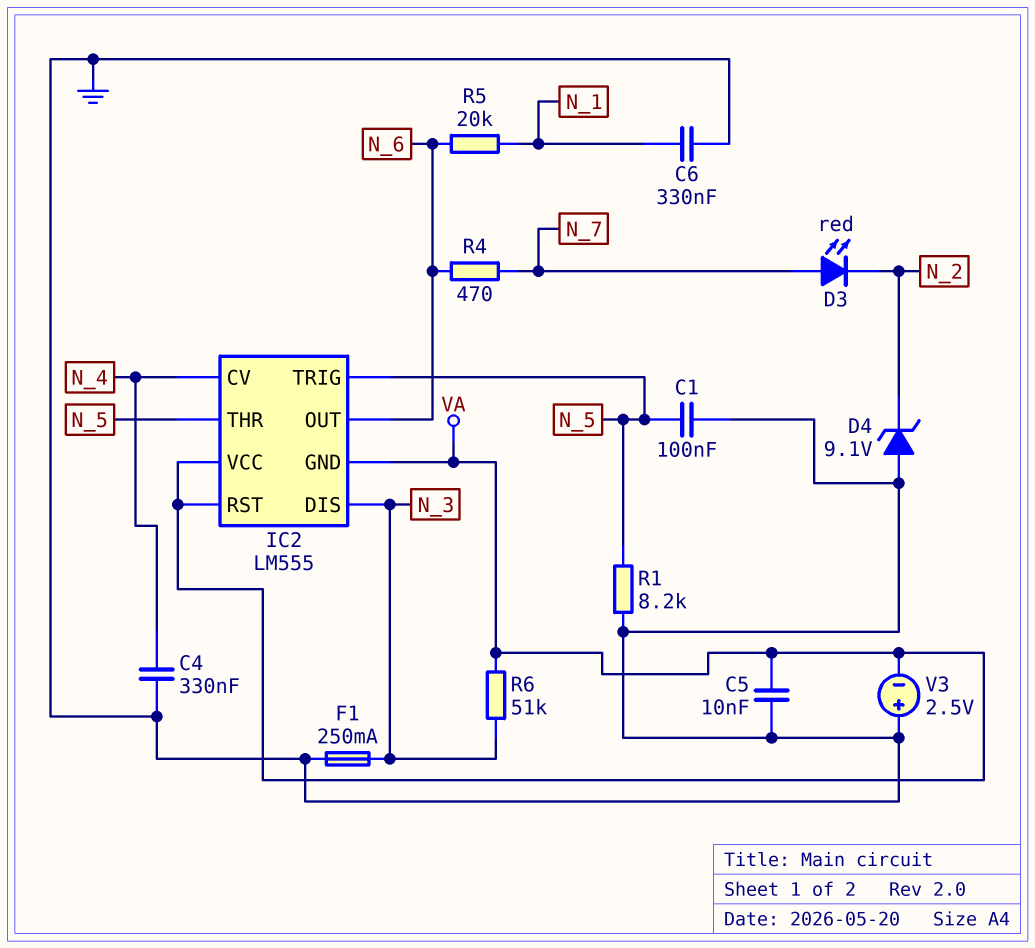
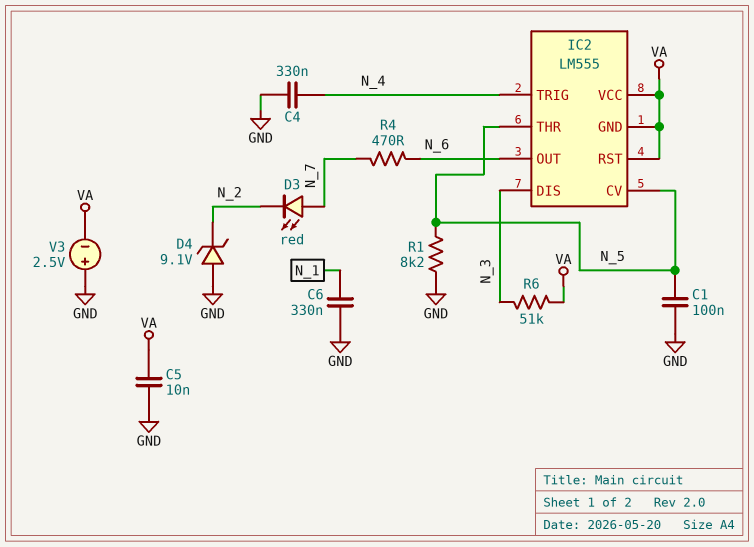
F1: 250mA (GND, N_3) -> none
IC2 pin CV: N_4 -> N_5
IC2 pin TRIG: N_5 -> N_4
R5: 20k (N_1, N_6) -> none

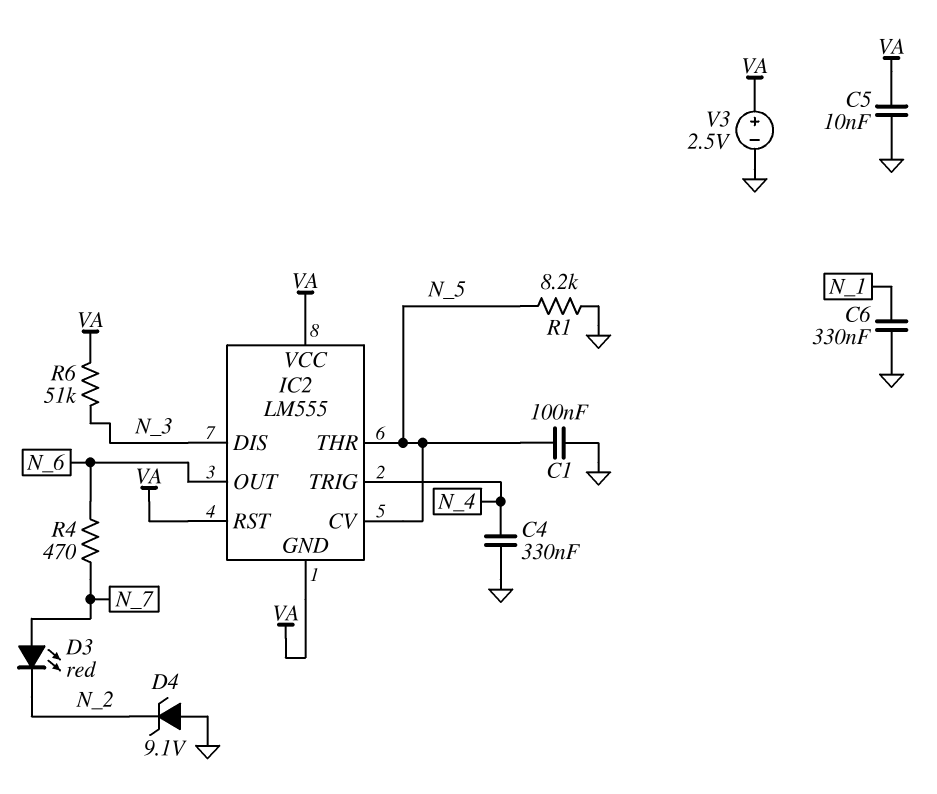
V3: 2.5V (plus GND, minus VA) -> 2.5V (plus VA, minus GND)

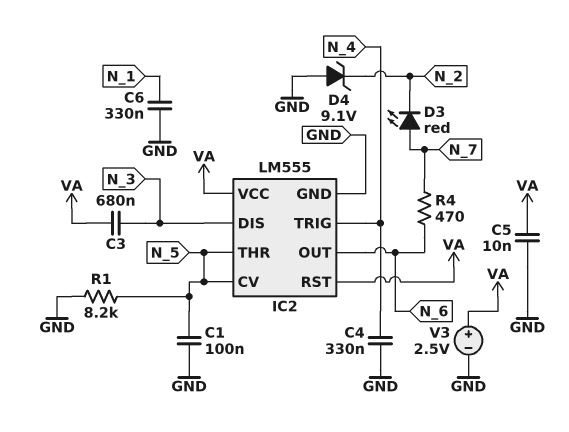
C3: none -> 680nF (N_3, VA)
IC2 pin GND: VA -> GND
R6: 51k (N_3, VA) -> none

